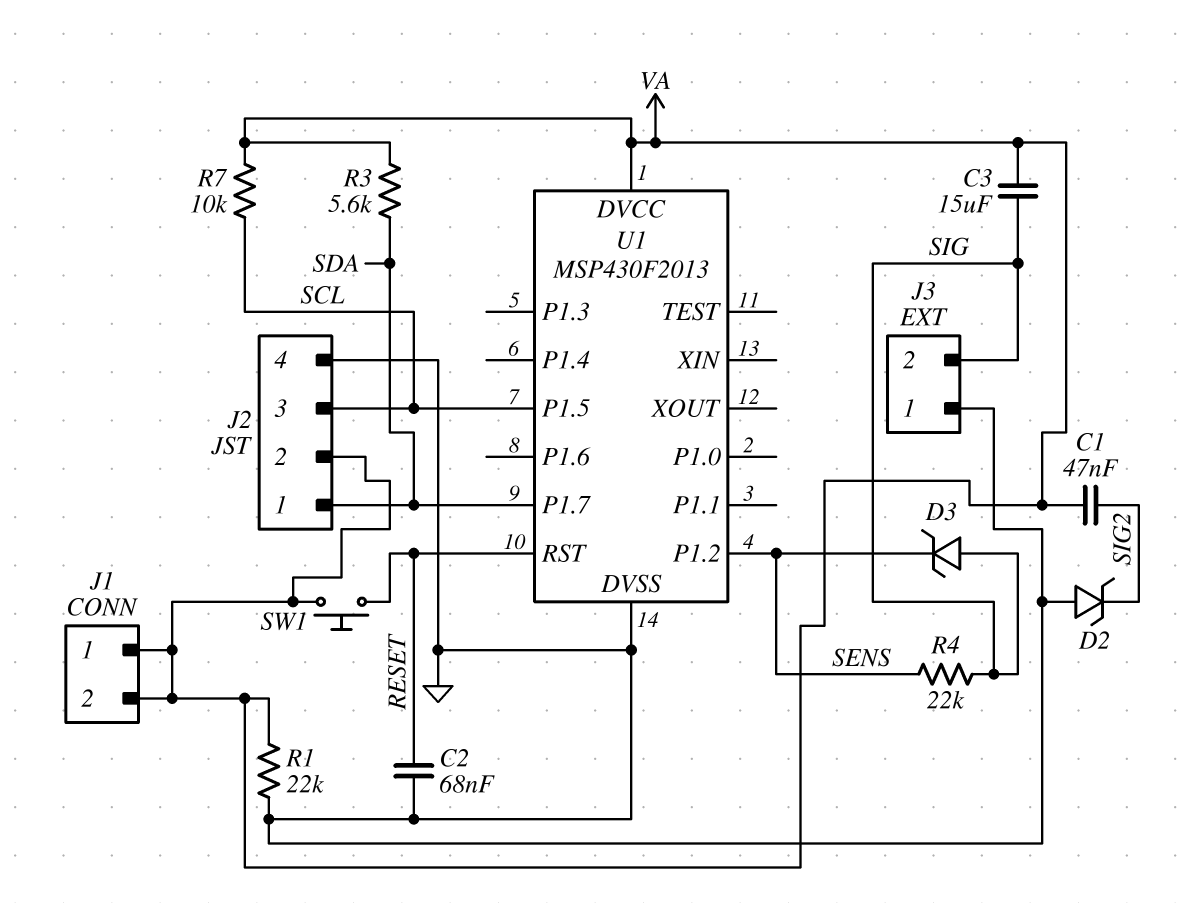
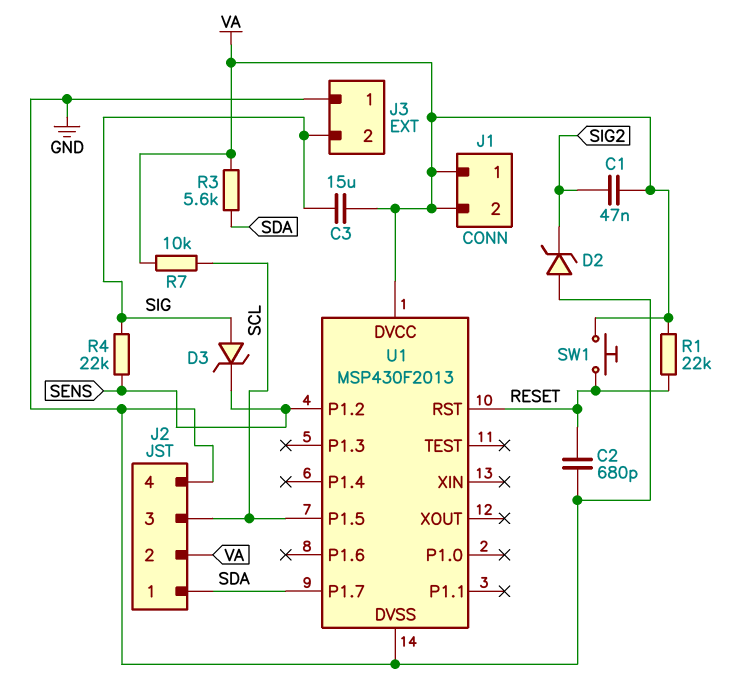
C2: 68nF (GND, RESET) -> 680pF (GND, RESET)
R1: 22k (GND, VA) -> 22k (RESET, VA)

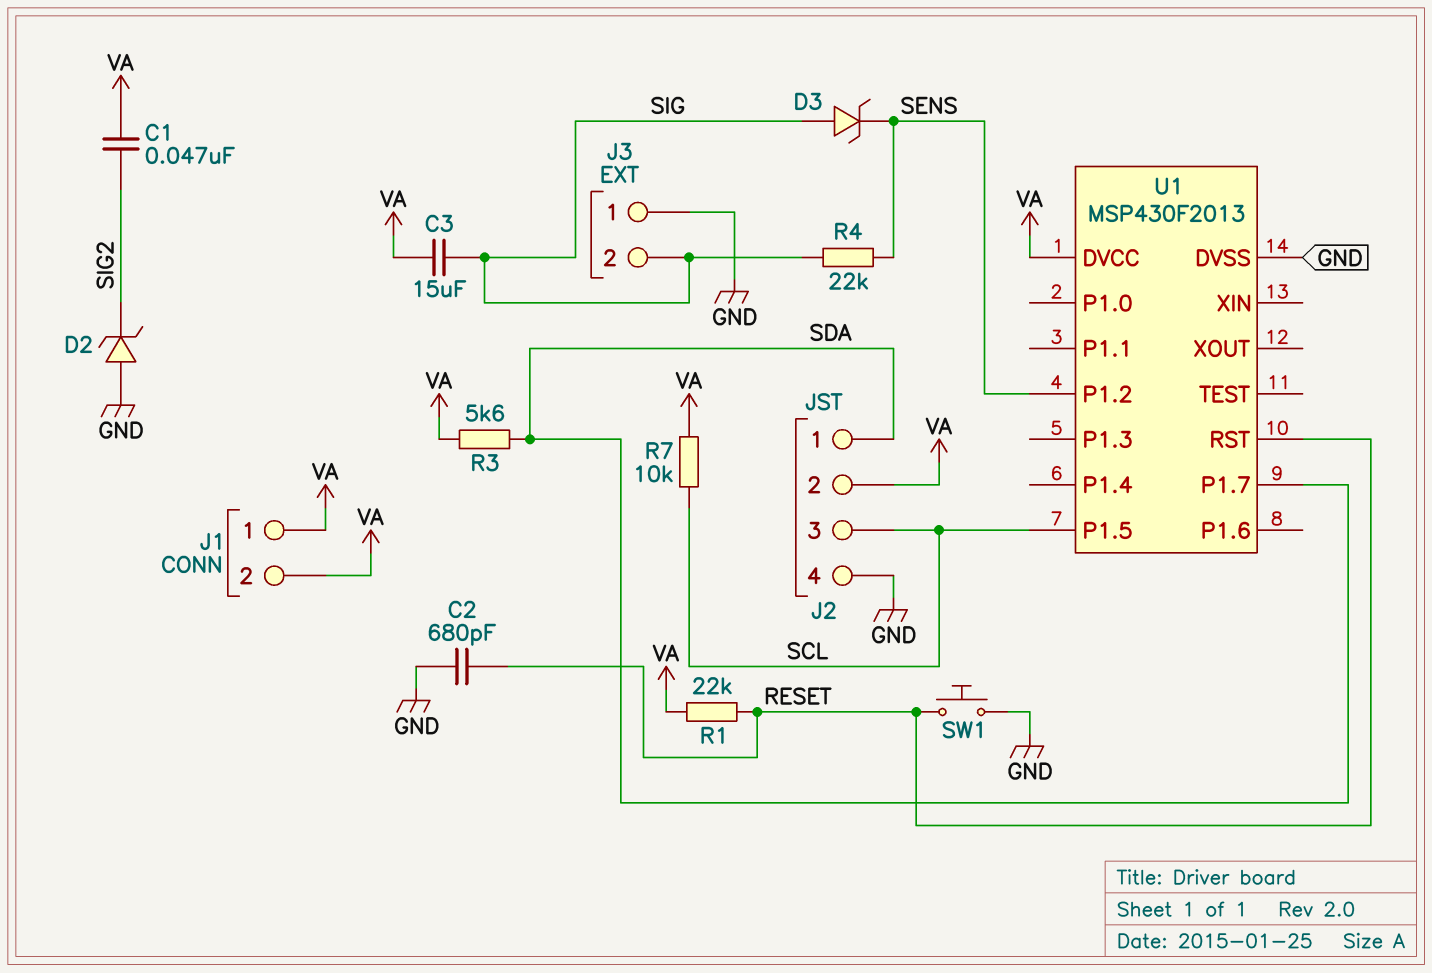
SW1: button (RESET, VA) -> button (GND, RESET)

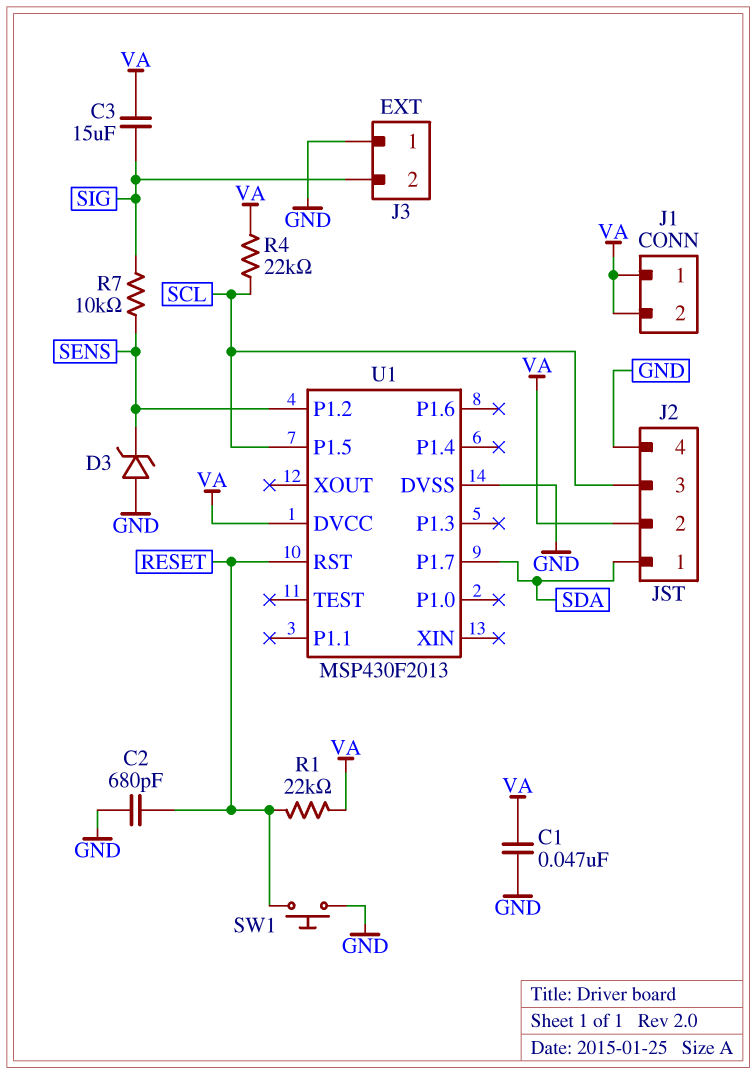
C1: 47nF (SIG2, VA) -> 47nF (GND, VA)
D2: zener (A GND, K SIG2) -> none
D3: zener (A SIG, K SENS) -> zener (A GND, K SENS)
R3: 5.6k (SDA, VA) -> none
R4: 22k (SENS, SIG) -> 22k (SCL, VA)
R7: 10k (SCL, VA) -> 10k (SENS, SIG)

